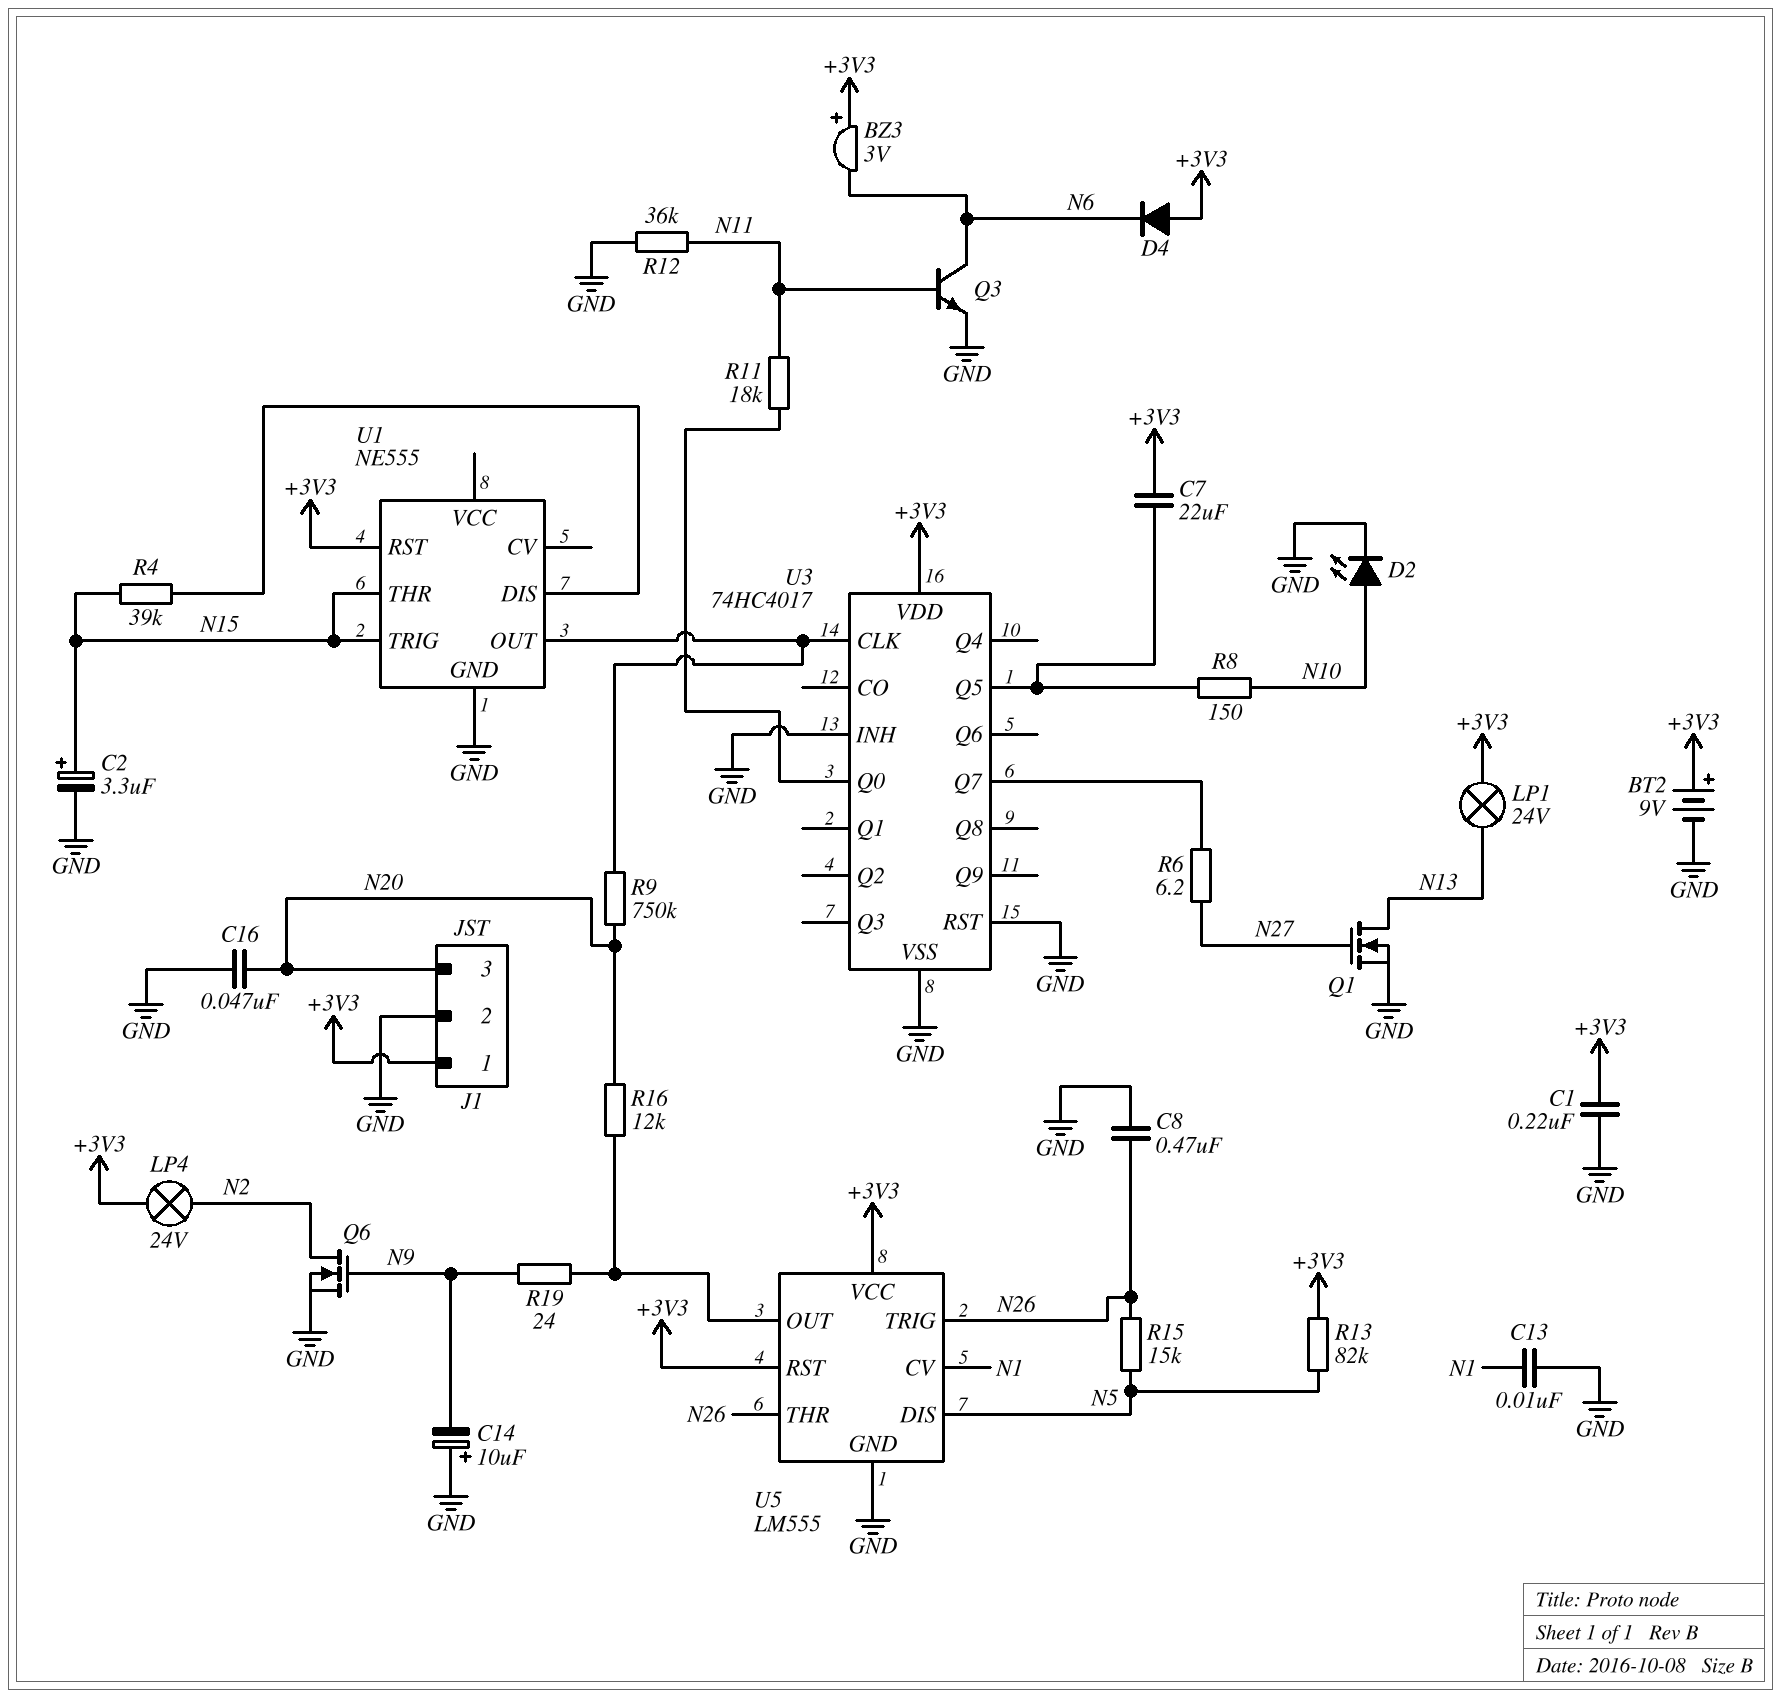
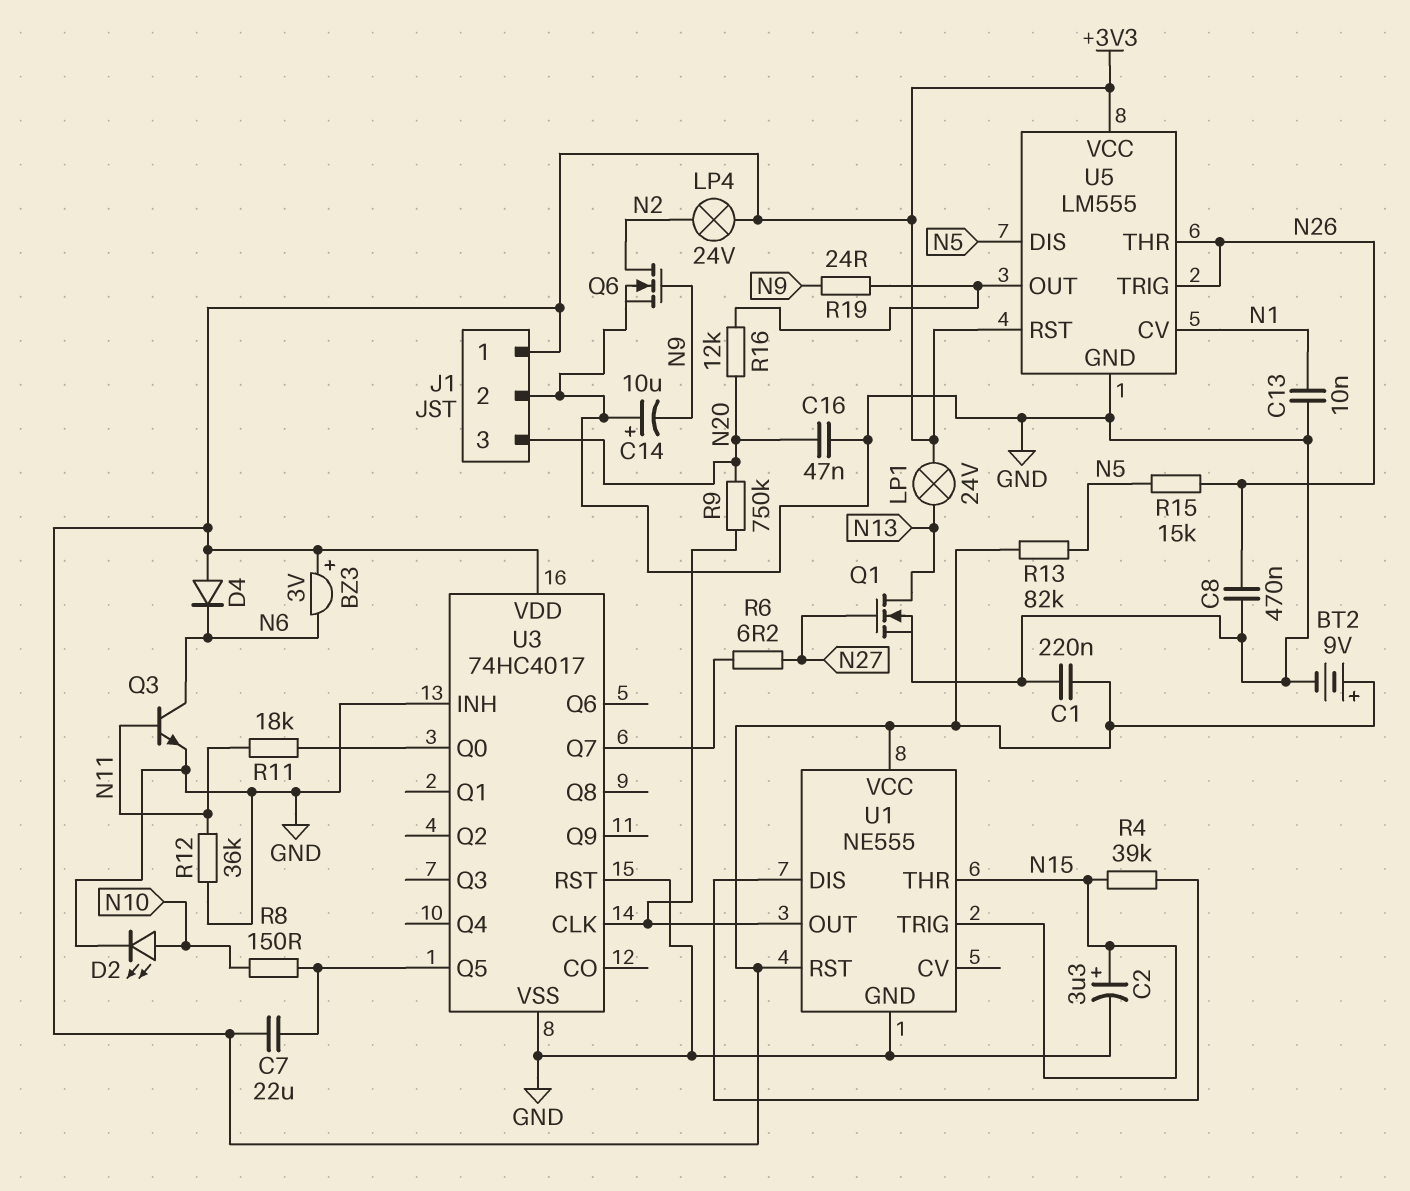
U1 pin VCC: none -> +3V3

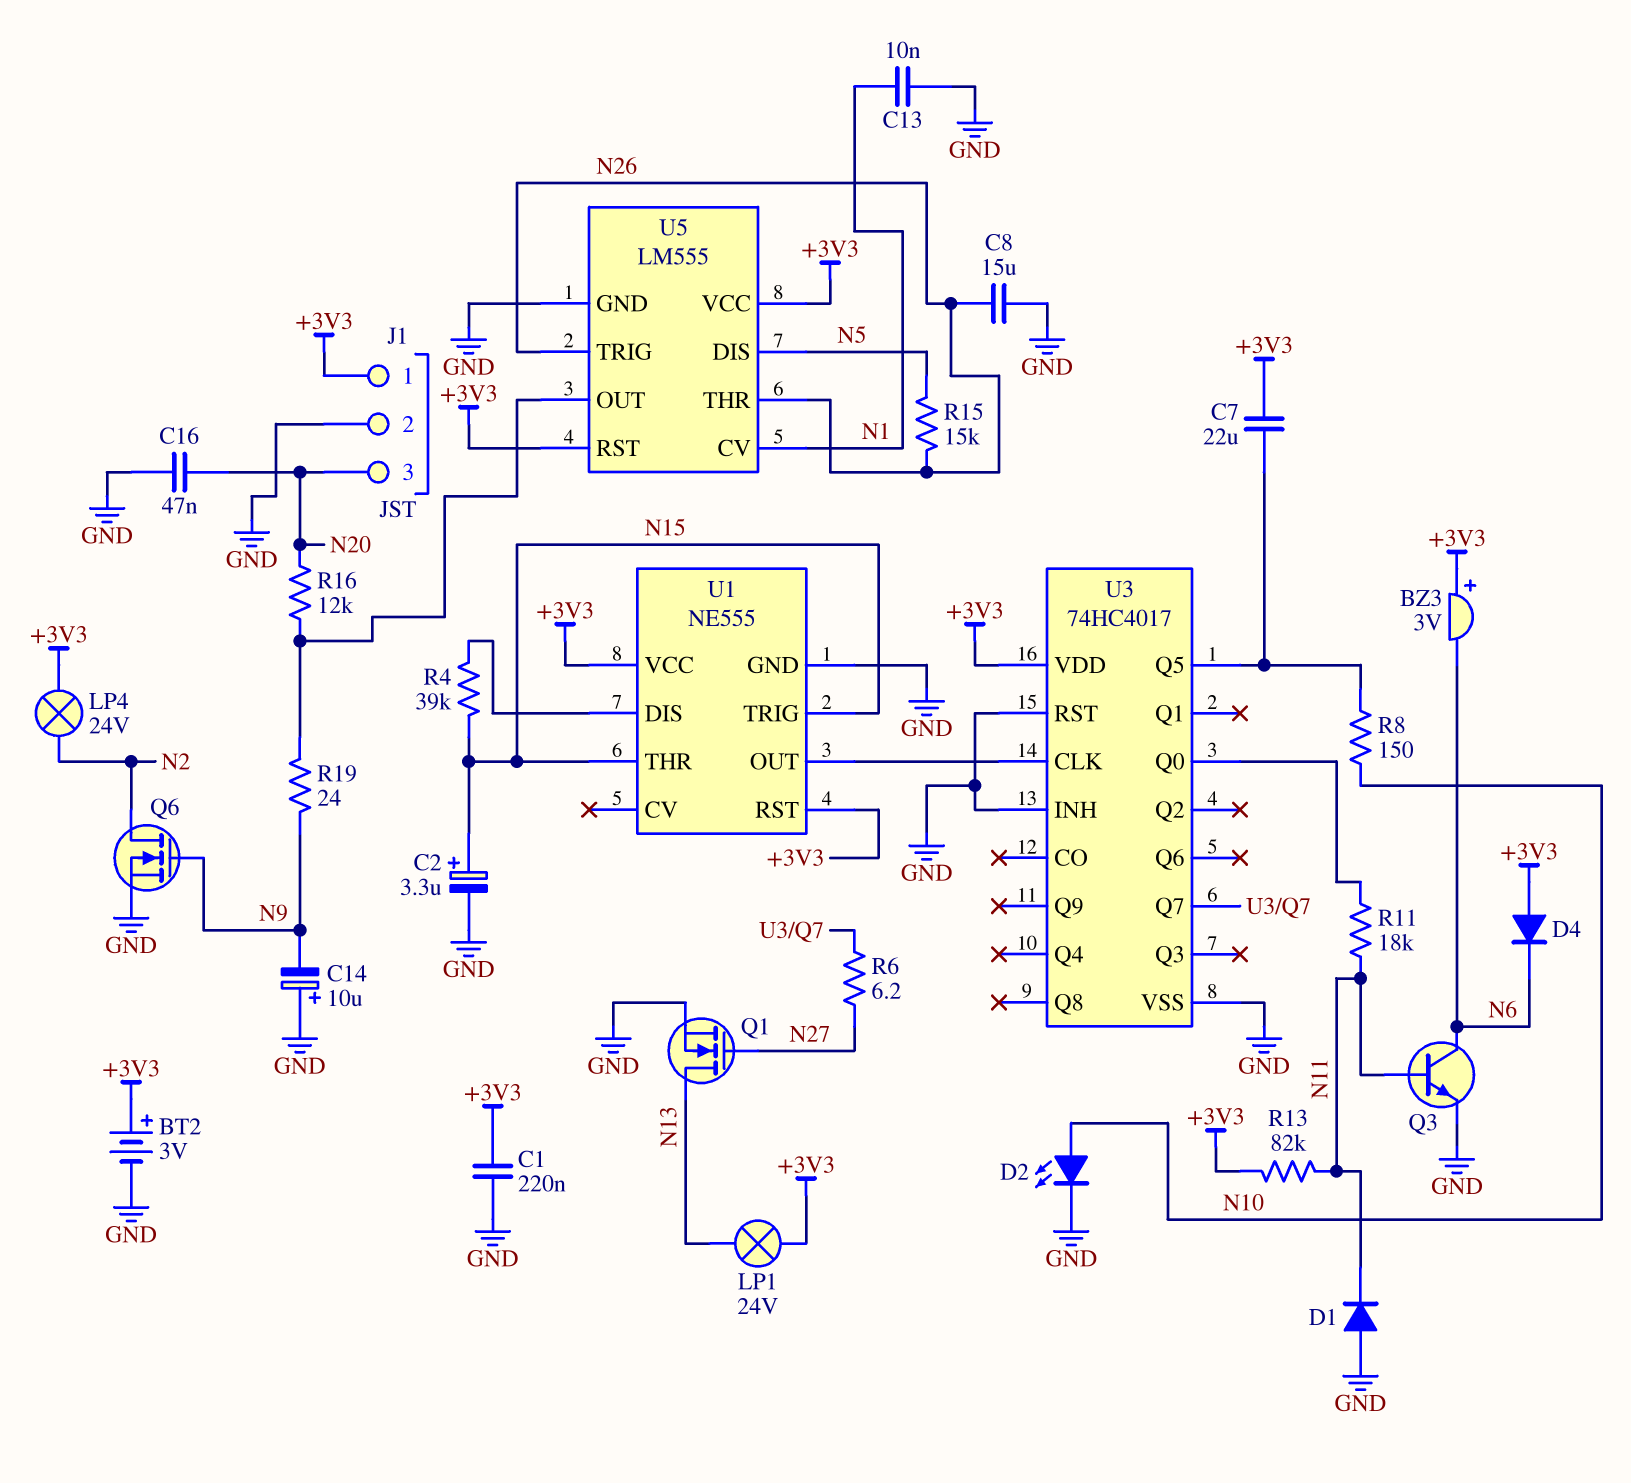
BT2: 9V (plus +3V3, minus GND) -> 3V (plus +3V3, minus GND)
C8: 470nF (GND, N26) -> 15uF (GND, N26)
D1: none -> diode (A GND, K N11)
R9: 750k (N20, U1/OUT) -> none
R12: 36k (GND, N11) -> none
R13: 82k (+3V3, N5) -> 82k (+3V3, N11)

